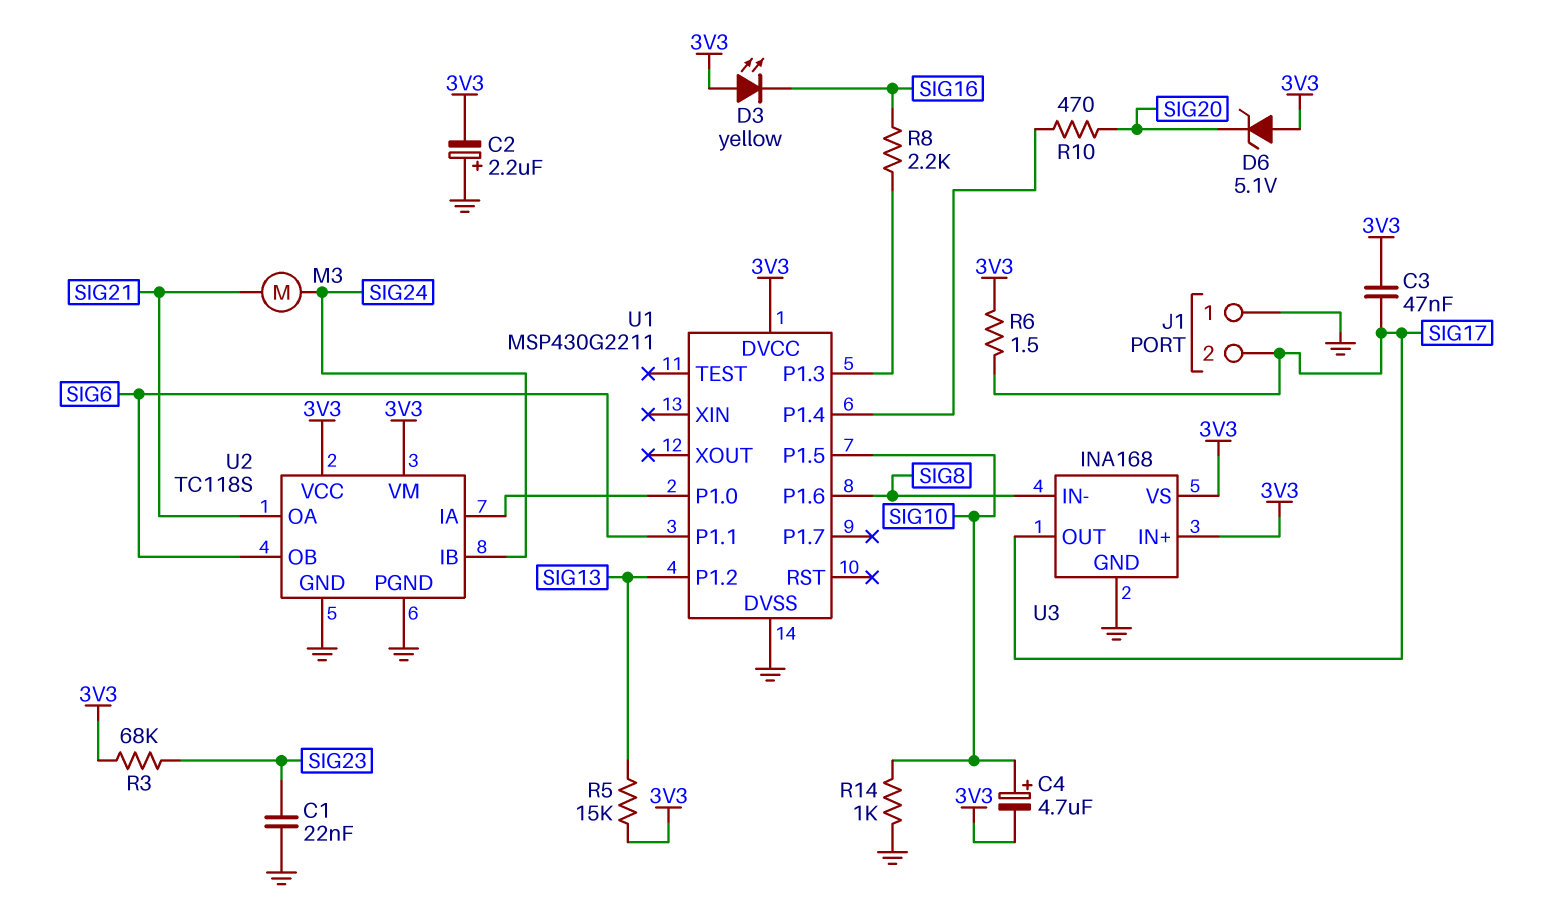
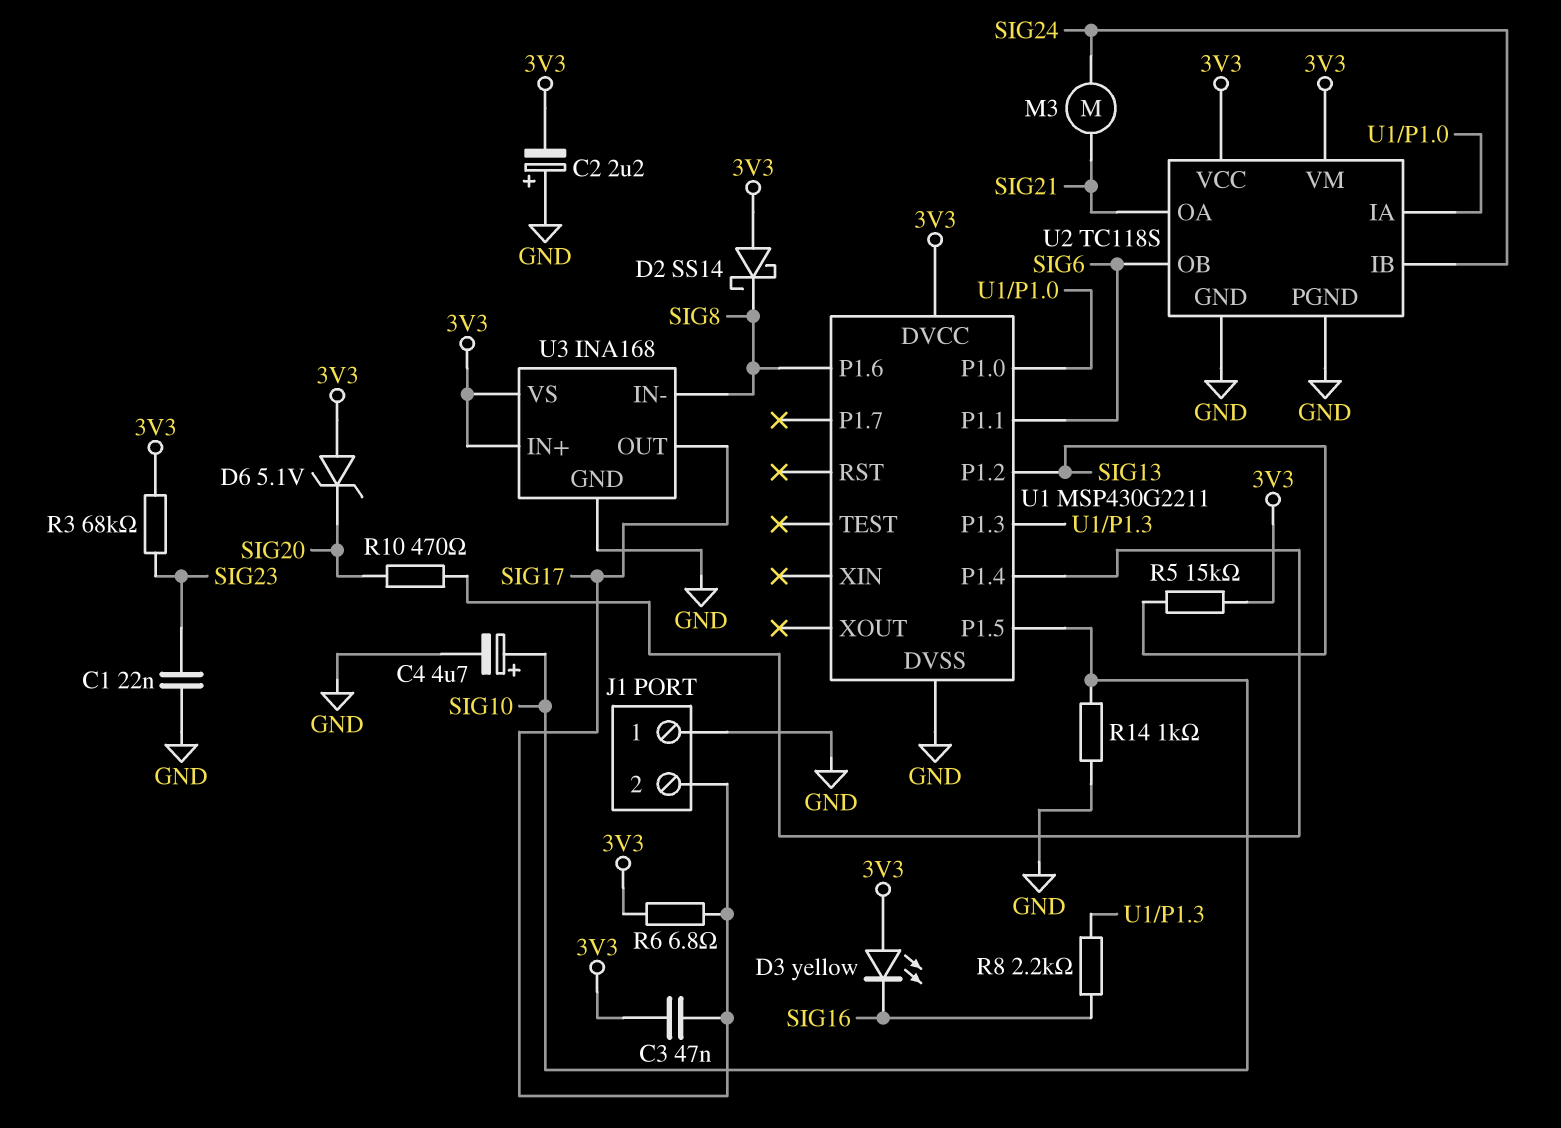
C4: 4.7uF (plus SIG10, minus 3V3) -> 4.7uF (plus SIG10, minus GND)
D2: none -> schottky SS14 (A 3V3, K SIG8)
R6: 1.5 (3V3, SIG17) -> 6.8 (3V3, SIG17)

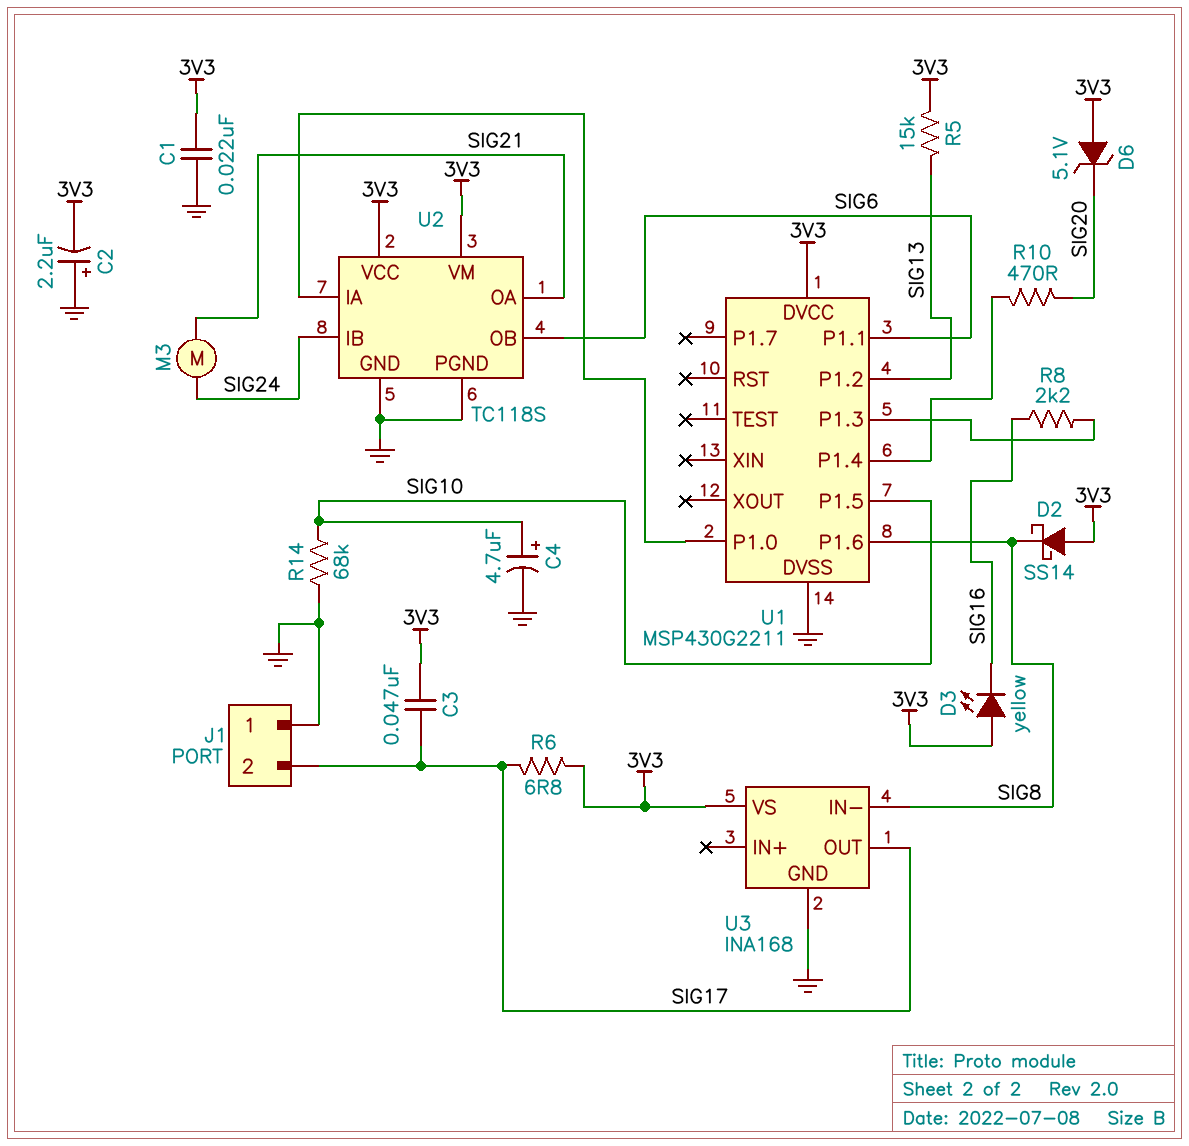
C1: 22nF (GND, SIG23) -> 22nF (3V3, GND)
R3: 68k (3V3, SIG23) -> none
R14: 1k (GND, SIG10) -> 68k (GND, SIG10)
U3 pin IN+: 3V3 -> none

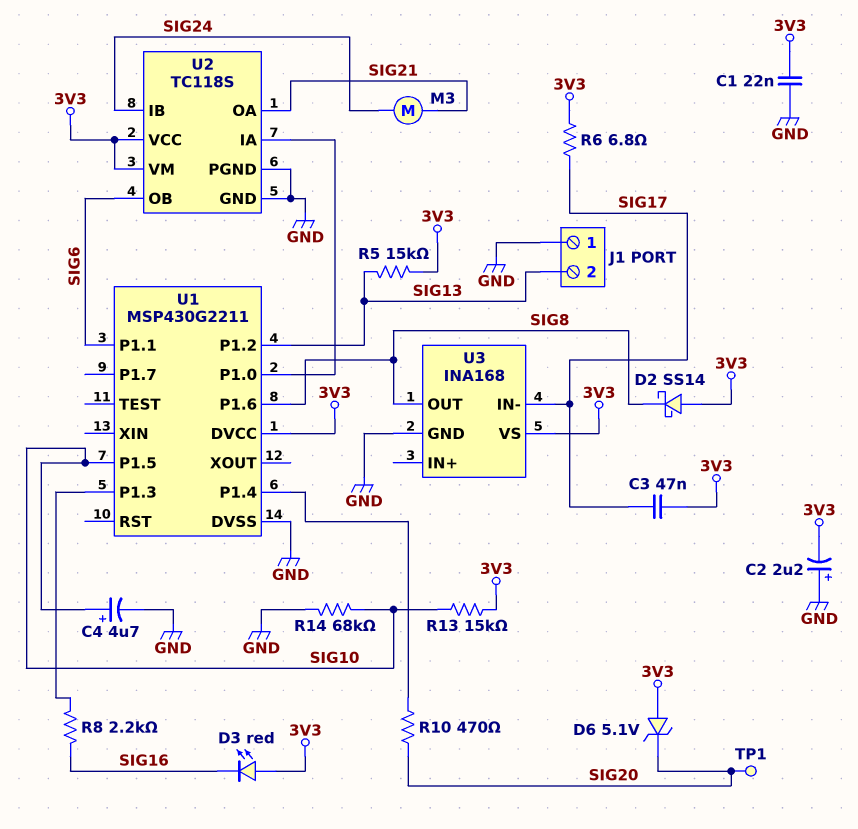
D3: LED yellow (A 3V3, K SIG16) -> LED red (A 3V3, K SIG16)
J1 pin 2: SIG17 -> SIG13
R13: none -> 15k (3V3, SIG10)
TP1: none -> test point (SIG20)
U3 pin IN-: SIG8 -> SIG17
U3 pin OUT: SIG17 -> SIG8

